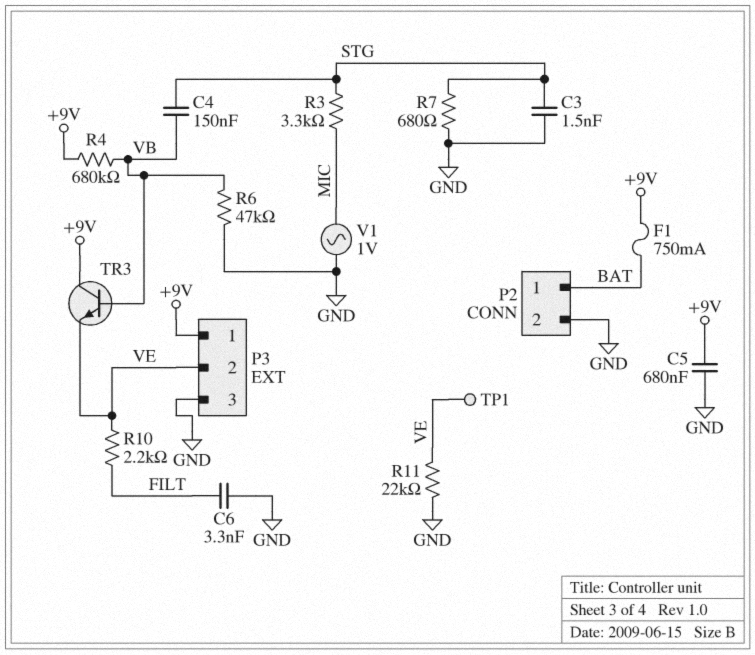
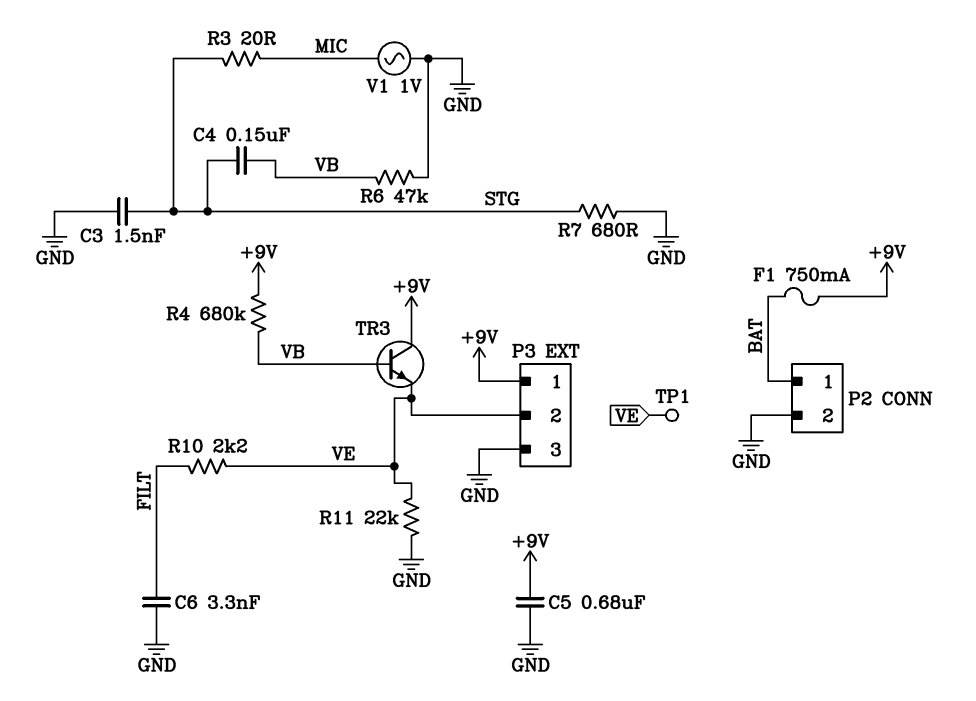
R3: 3.3k (MIC, STG) -> 20 (MIC, STG)

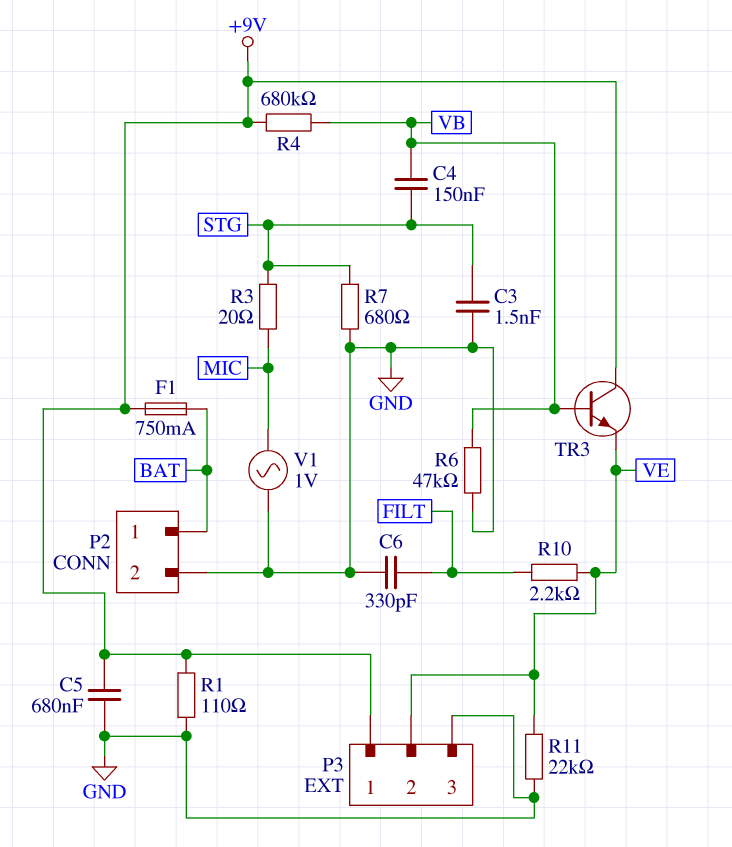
C6: 3.3nF (FILT, GND) -> 330pF (FILT, GND)
R1: none -> 110 (+9V, GND)
TP1: test point (VE) -> none

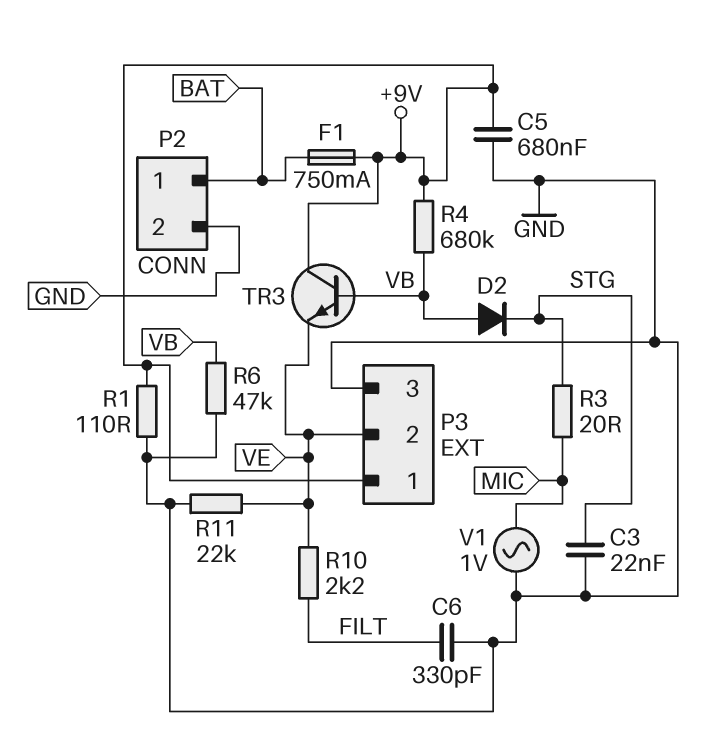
C3: 1.5nF (GND, STG) -> 22nF (GND, STG)
C4: 150nF (STG, VB) -> none
D2: none -> diode (A VB, K STG)
R7: 680 (GND, STG) -> none

